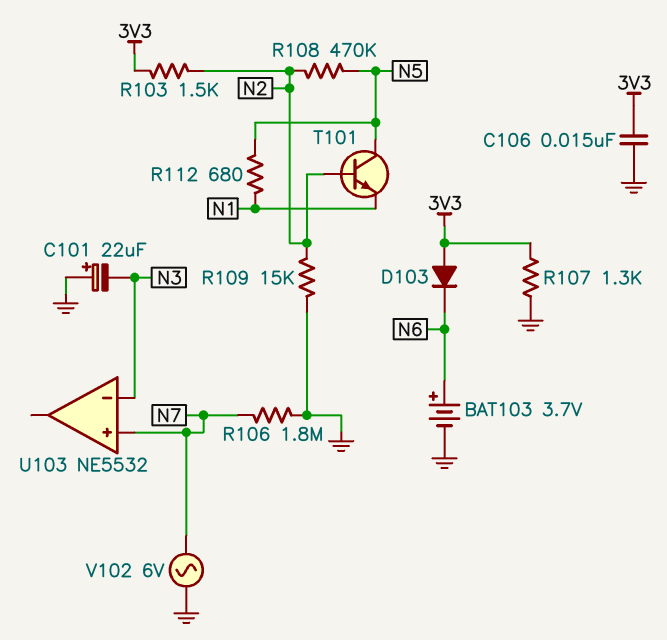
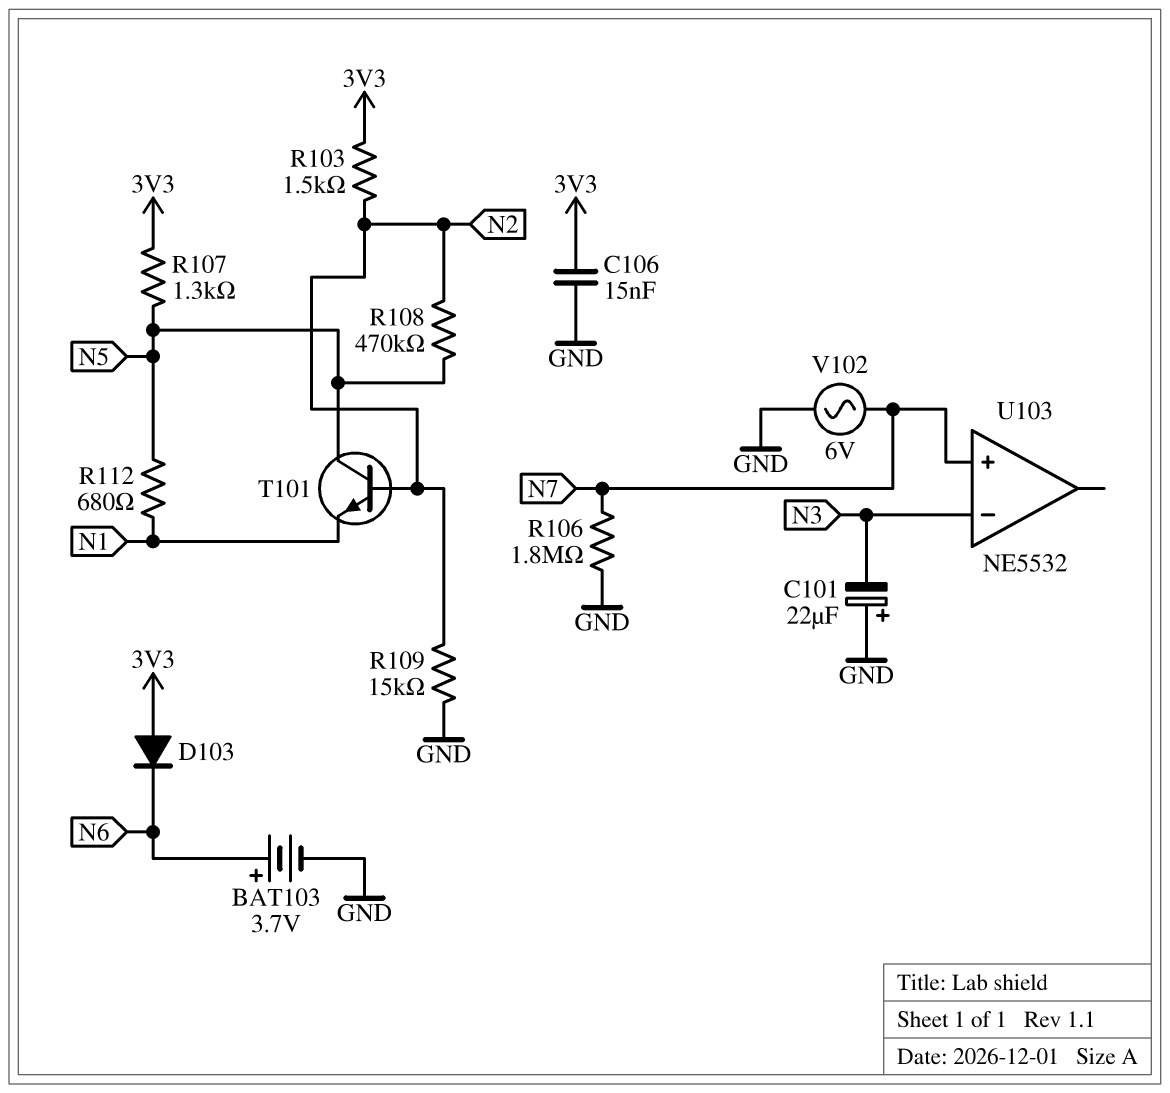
R107: 1.3k (3V3, GND) -> 1.3k (3V3, N5)

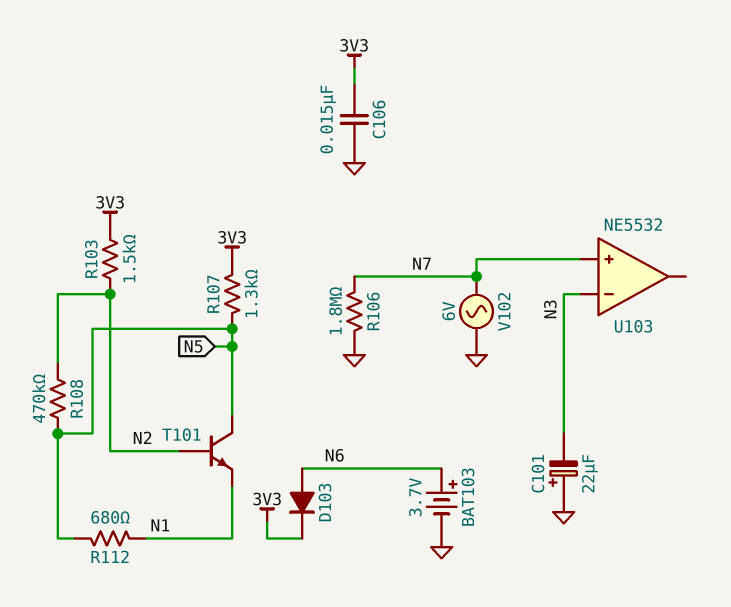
D103: diode (A 3V3, K N6) -> diode (A N6, K 3V3)
R109: 15k (GND, N2) -> none

